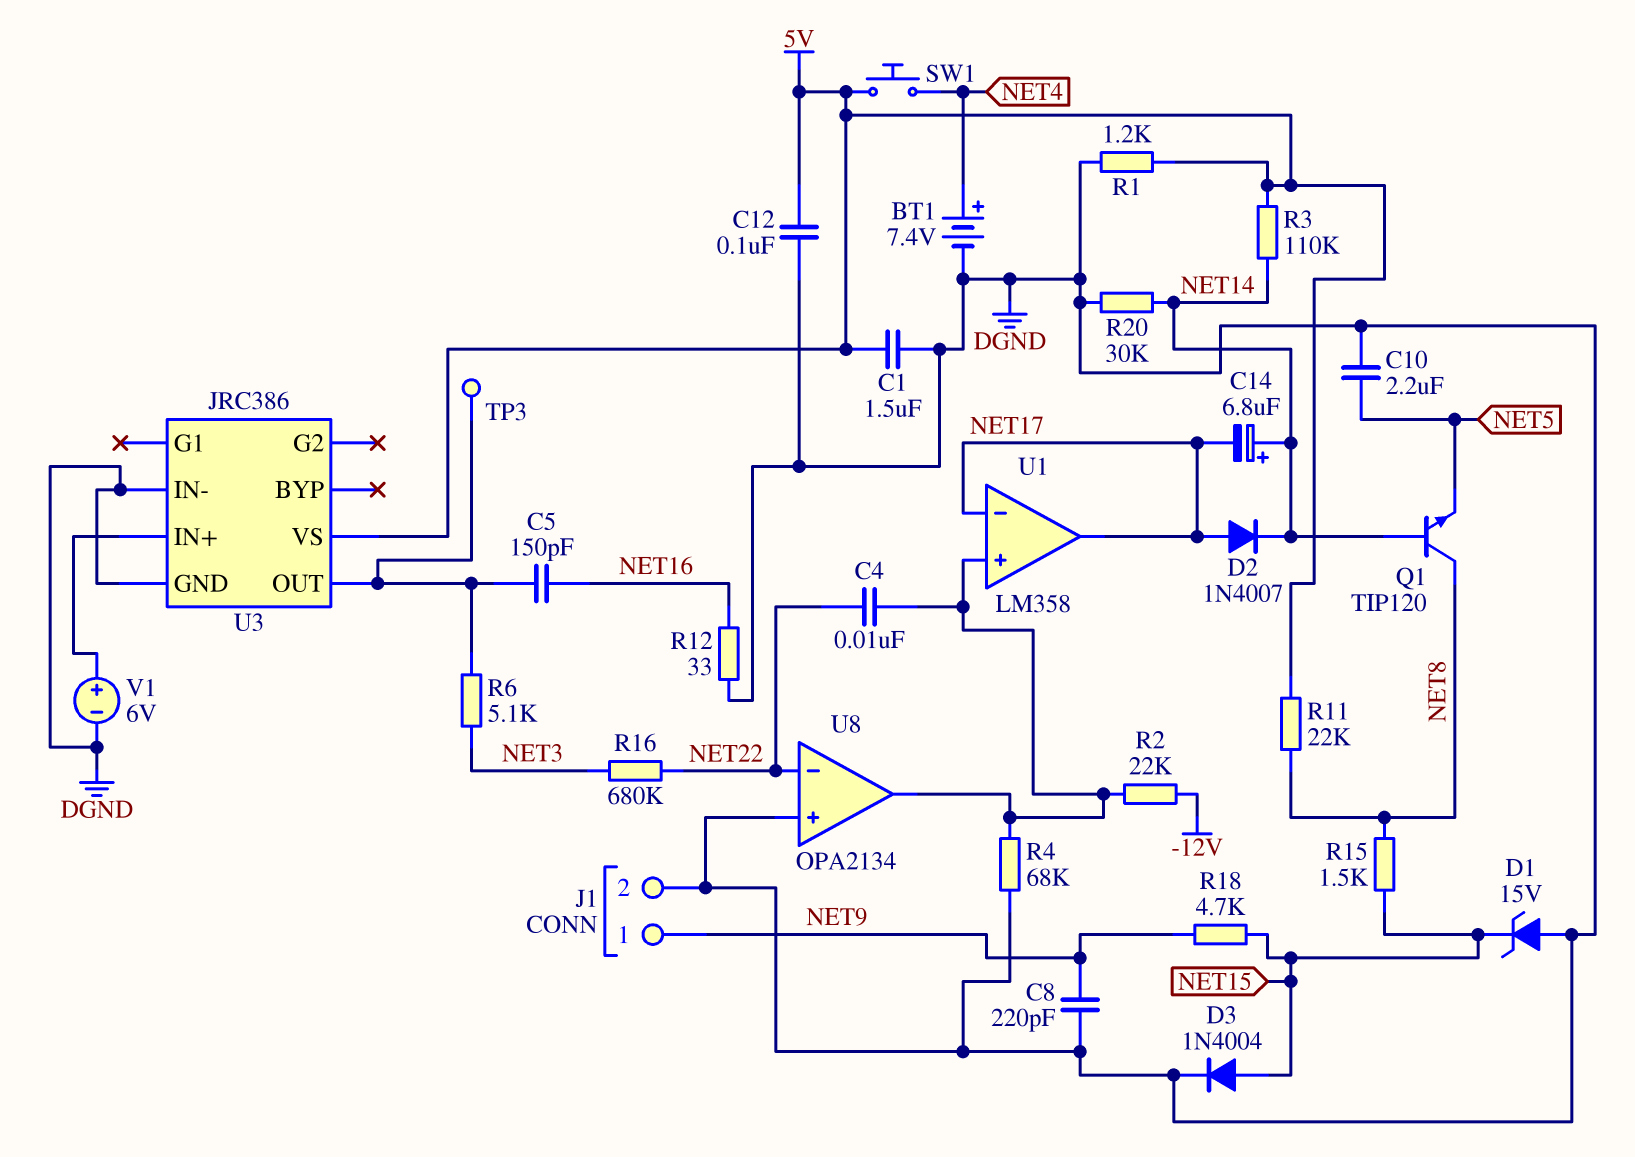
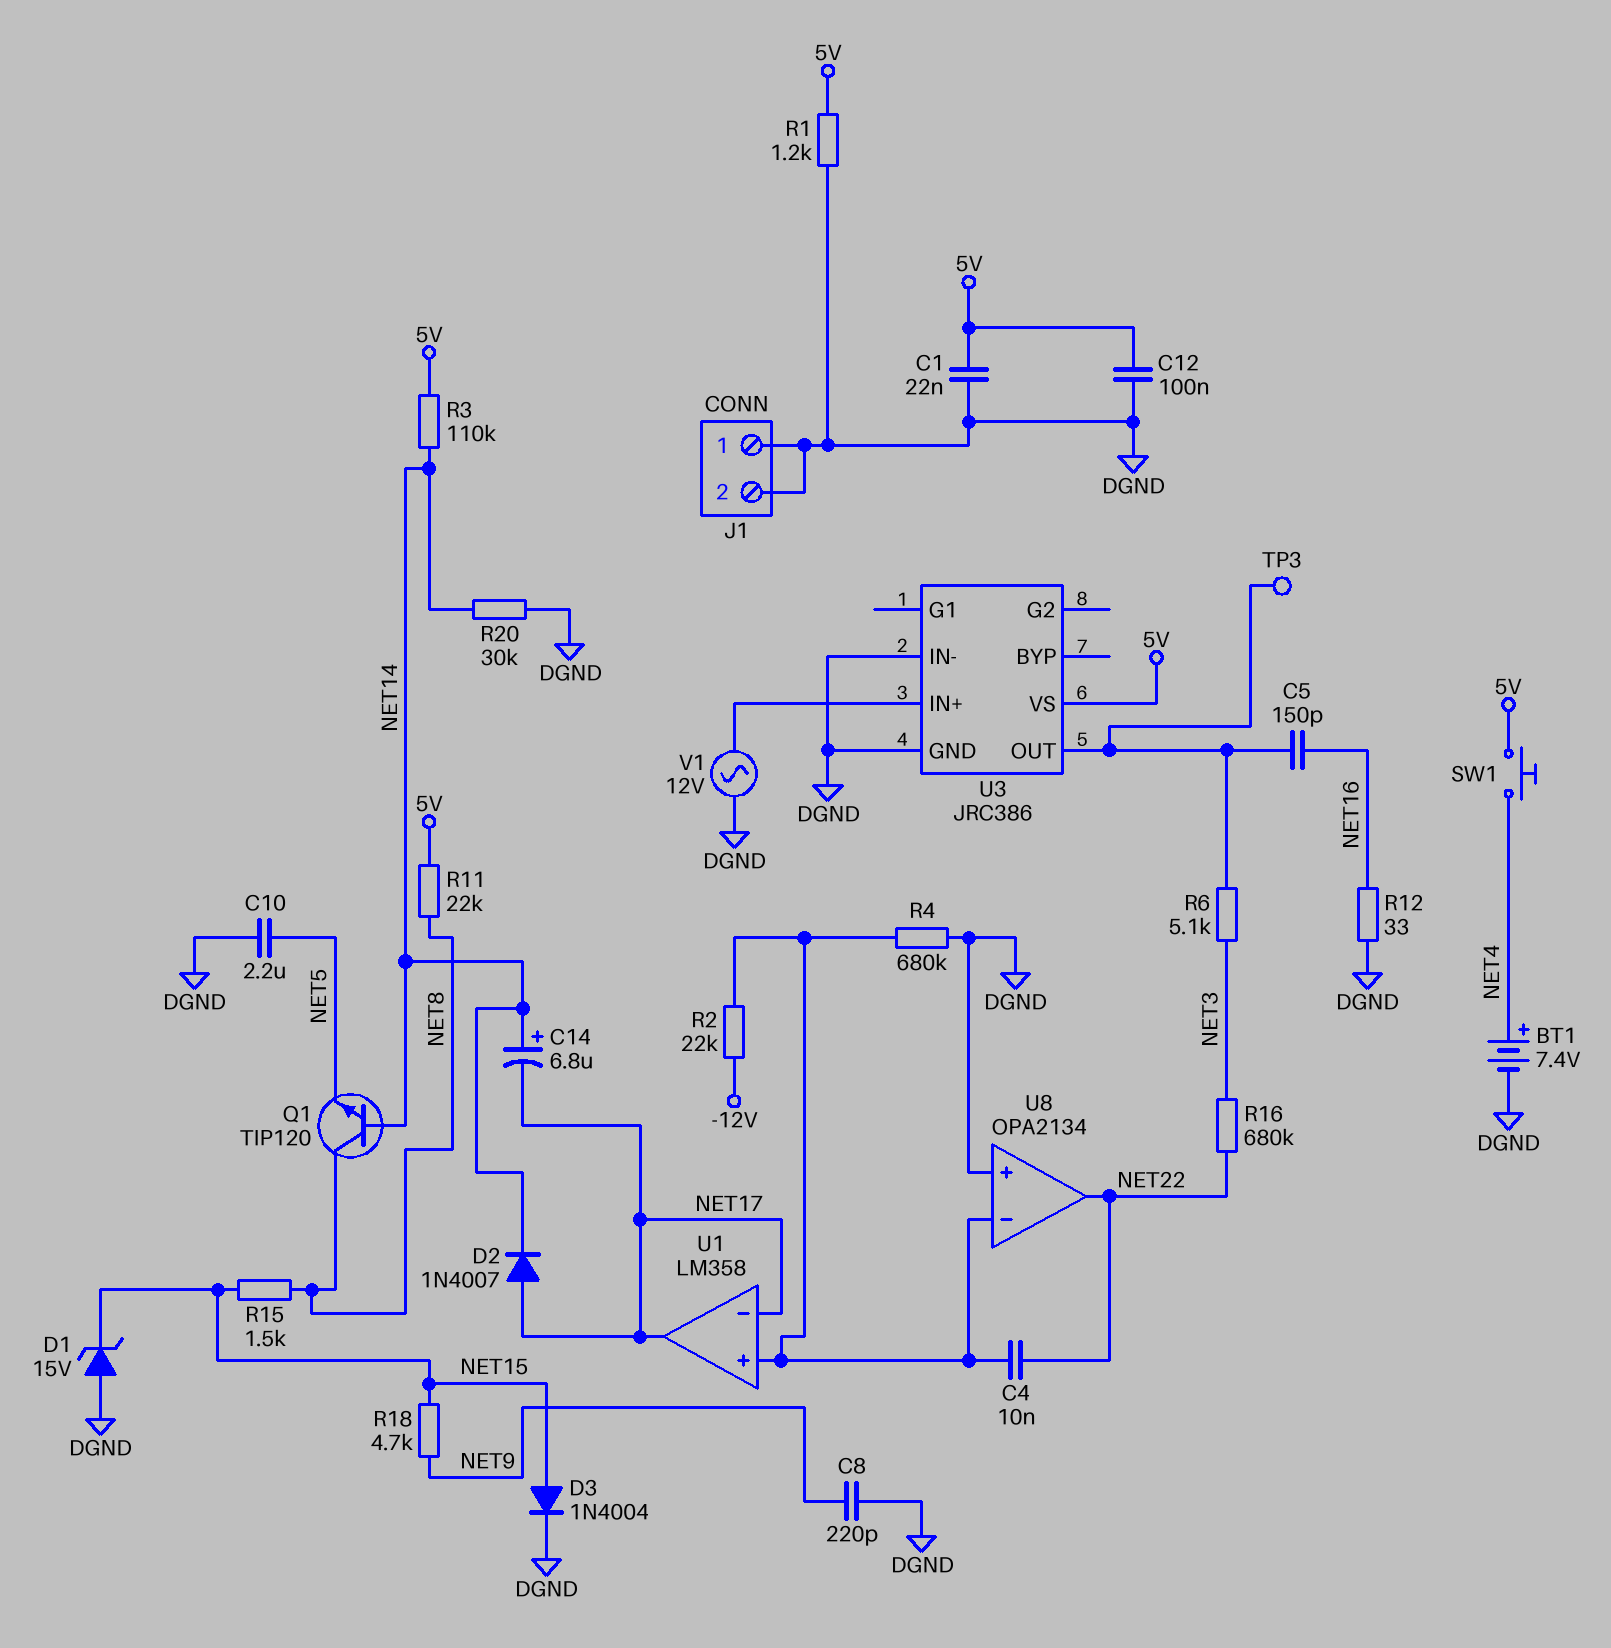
C1: 1.5uF (5V, DGND) -> 22nF (5V, DGND)
J1 pin 1: NET9 -> DGND
R4: 68k (DGND, U1/in+) -> 680k (DGND, U1/in+)
U8 pin in-: NET22 -> U1/in+
U8 pin out: U1/in+ -> NET22
V1: 6V (plus U3/IN+, minus DGND) -> AC 12V (DGND, U3/IN+)

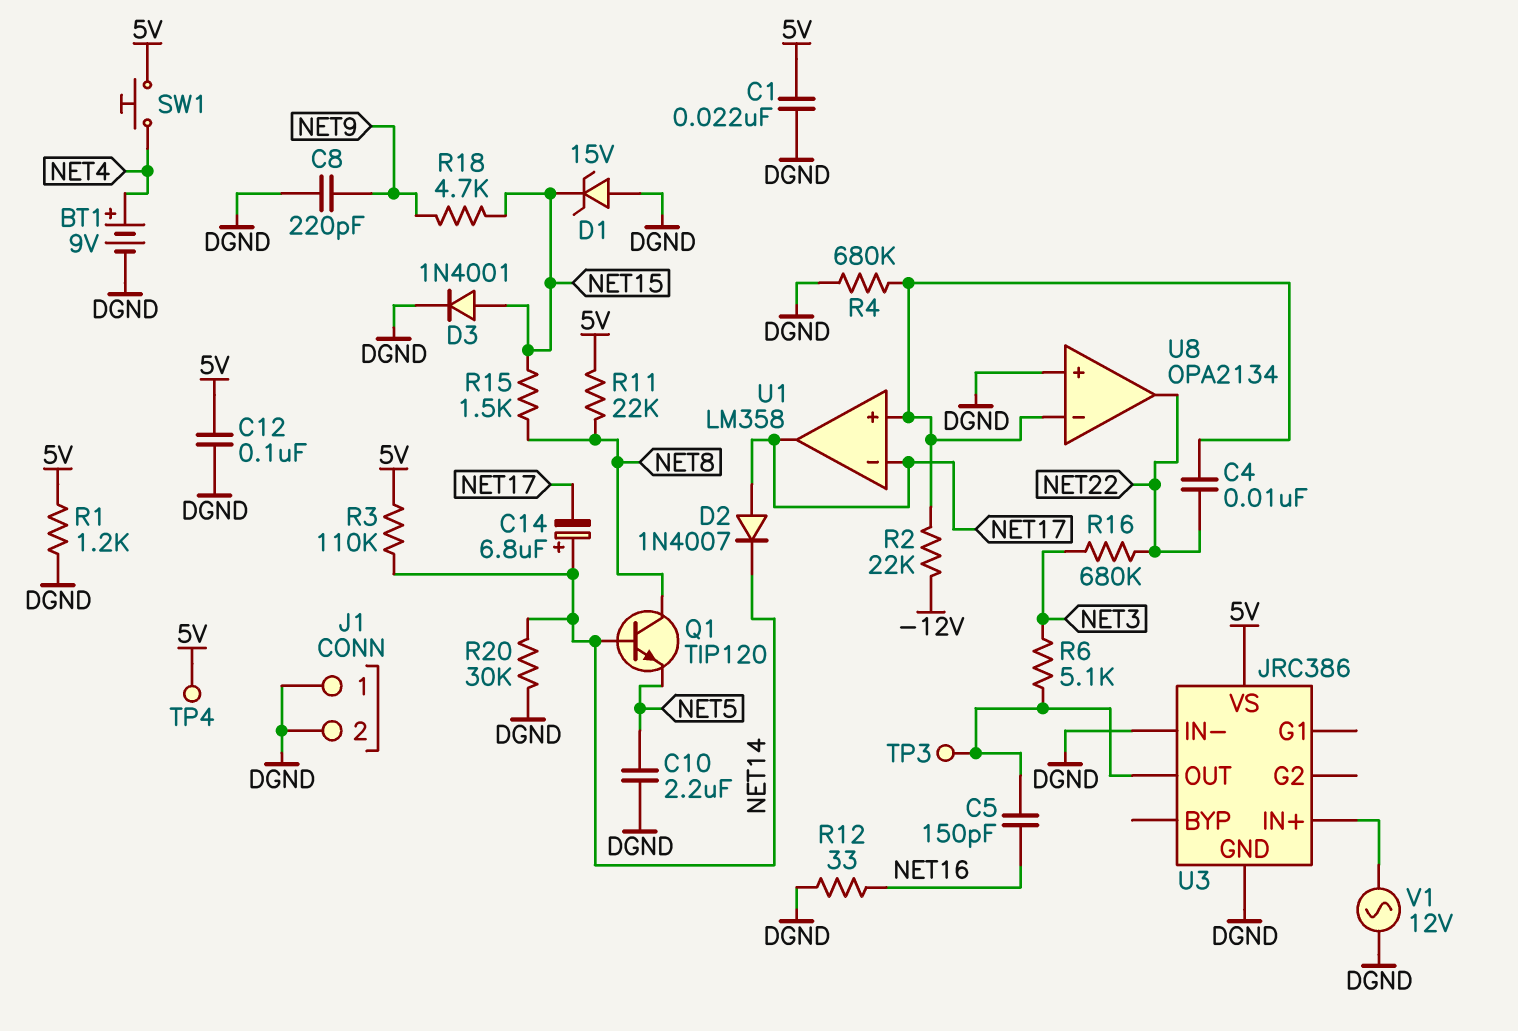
BT1: 7.4V (plus NET4, minus DGND) -> 9V (plus NET4, minus DGND)
D3: diode 1N4004 (A NET15, K DGND) -> diode 1N4001 (A NET15, K DGND)
TP4: none -> test point (5V)

